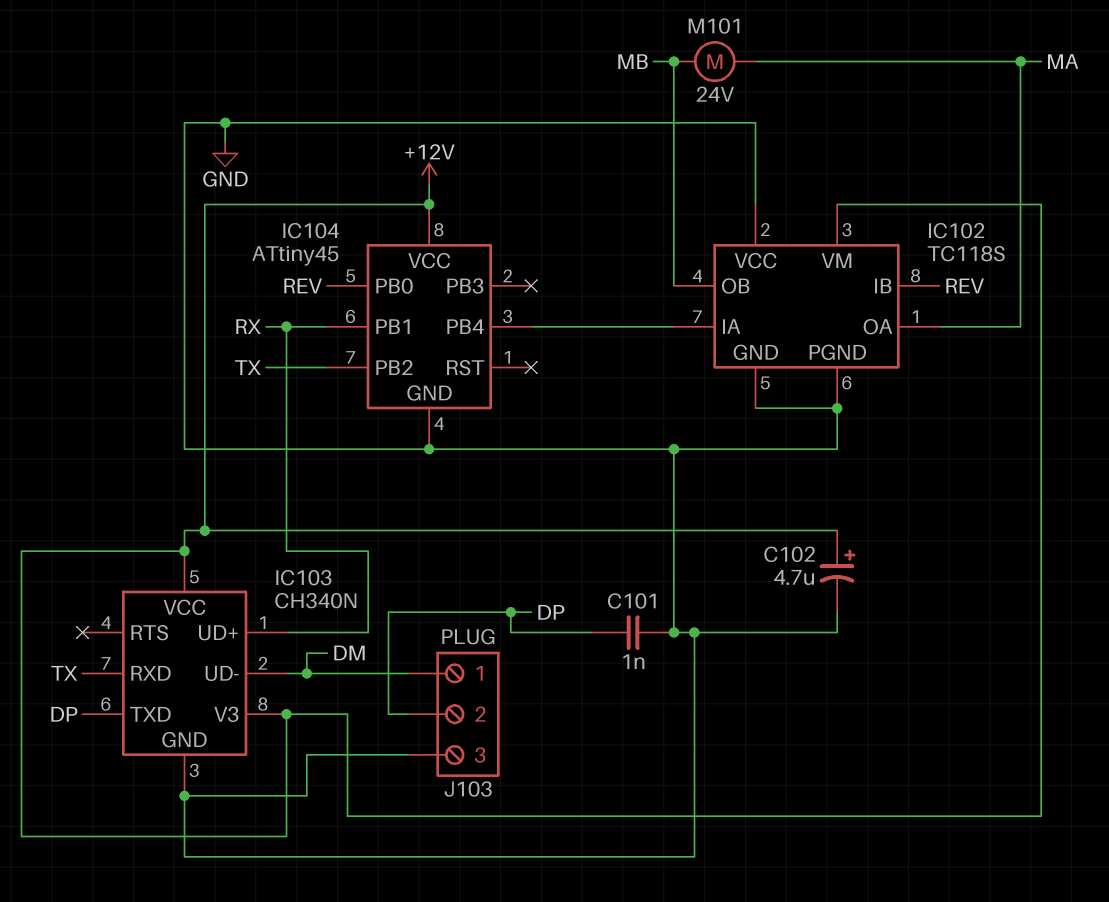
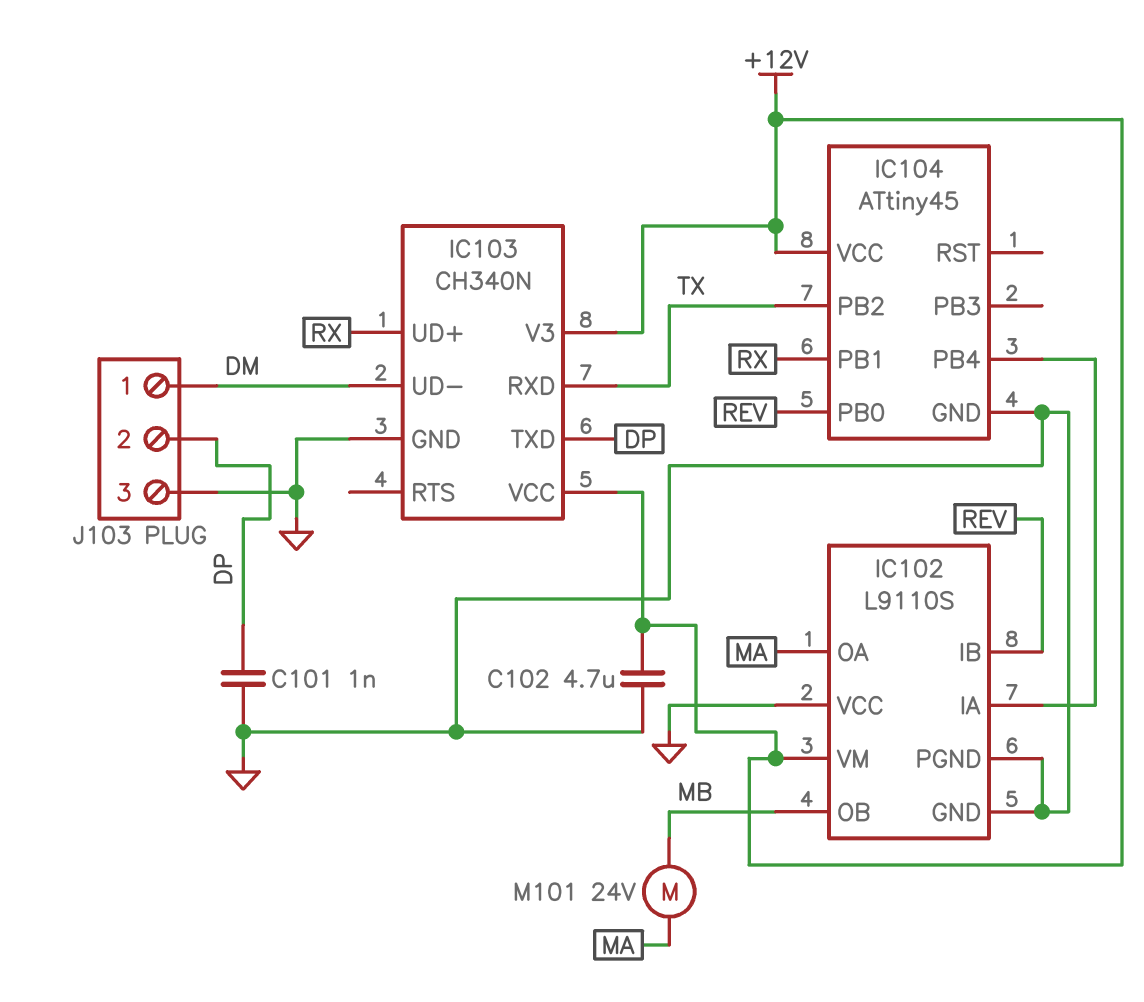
C102: 4.7uF (plus +12V, minus GND) -> 4.7uF (+12V, GND)
IC102: TC118S -> L9110S

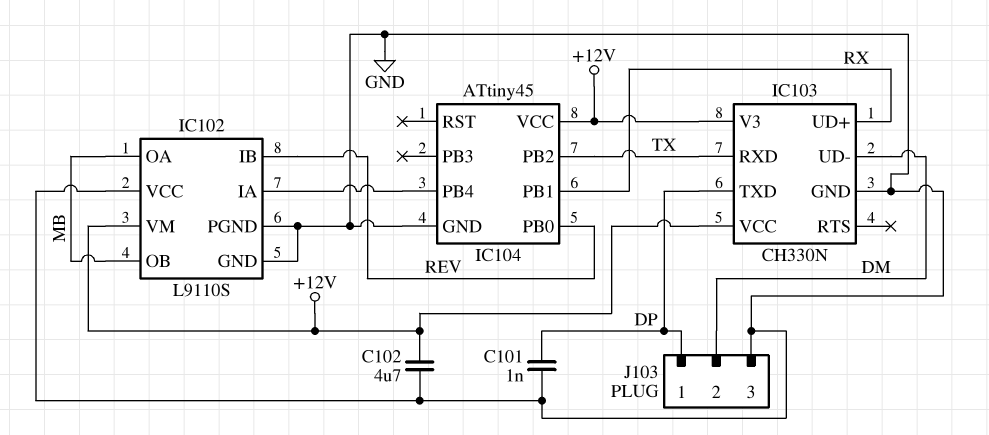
IC102 pin OA: MA -> MB
IC103: CH340N -> CH330N
J103 pin 1: DM -> DP
J103 pin 2: DP -> DM
M101: motor 24V (MA, MB) -> none

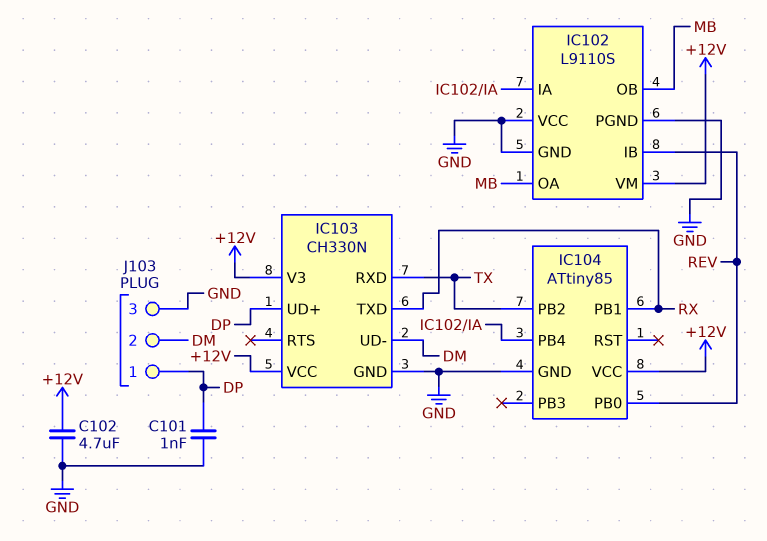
IC103 pin TXD: DP -> RX
IC103 pin UD+: RX -> DP
IC104: ATtiny45 -> ATtiny85

